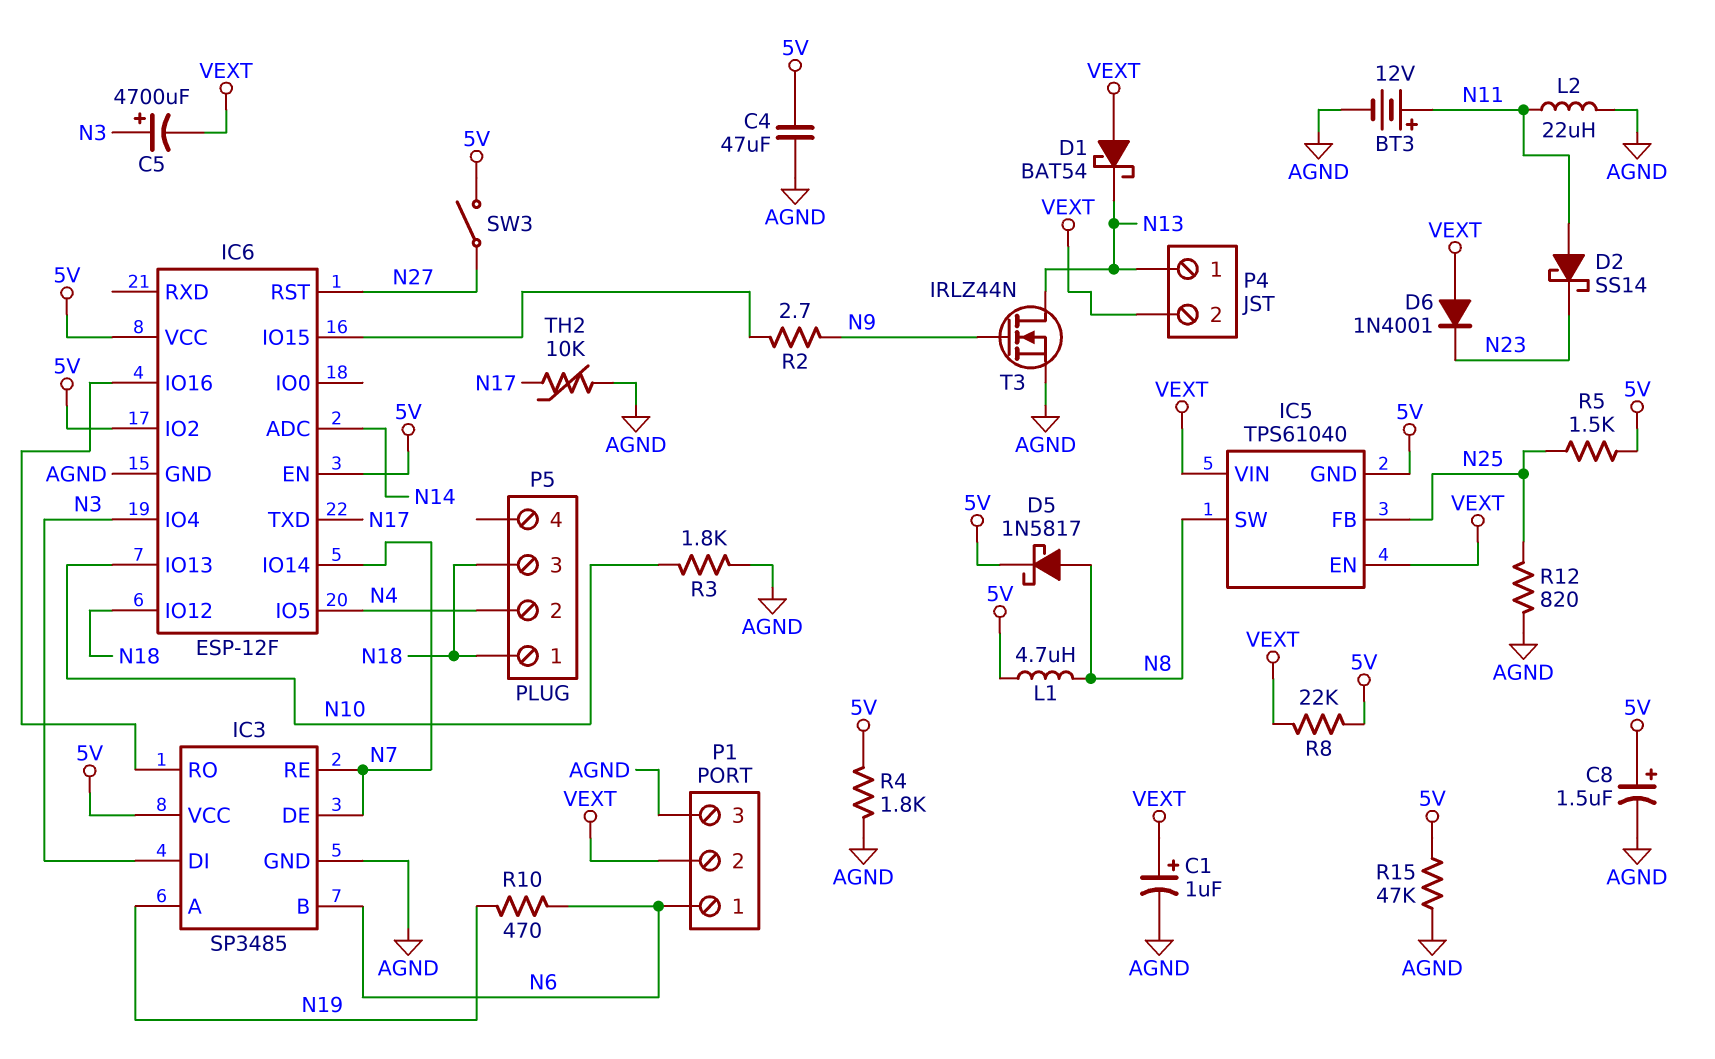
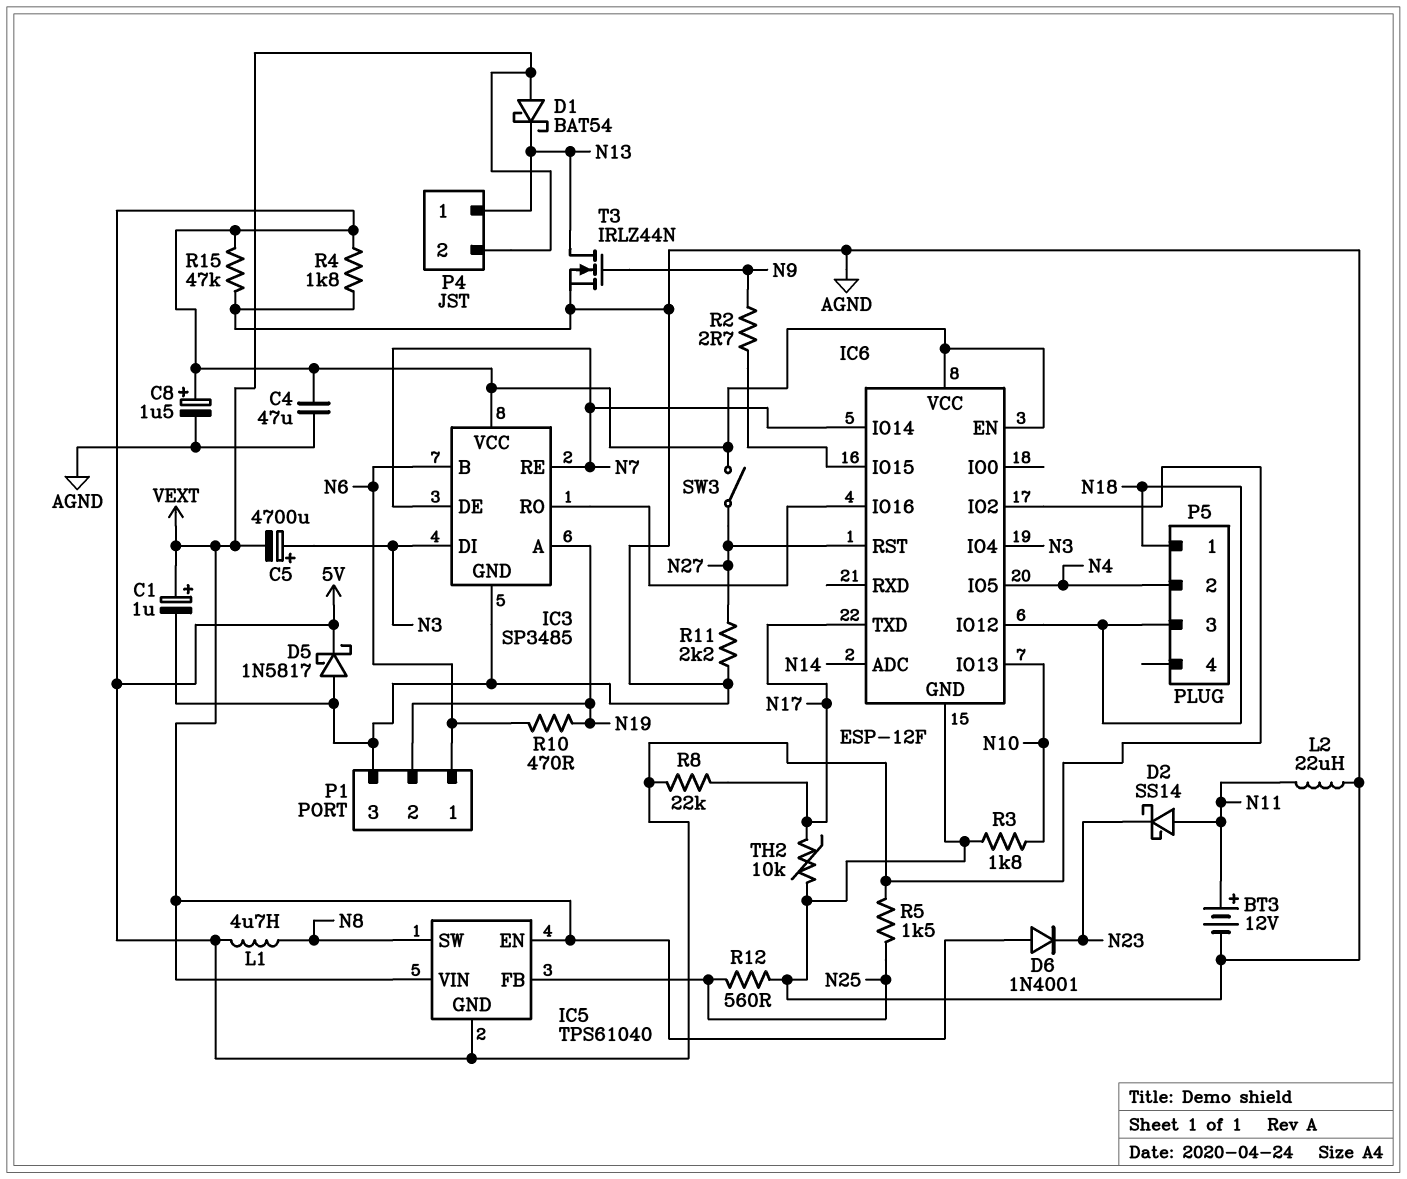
D5: schottky 1N5817 (A N8, K 5V) -> schottky 1N5817 (A AGND, K 5V)
P1 pin 2: VEXT -> N19
R8: 22k (5V, VEXT) -> 22k (5V, N17)
R11: none -> 2.2k (AGND, N27)
R12: 820 (AGND, N25) -> 560 (AGND, N25)

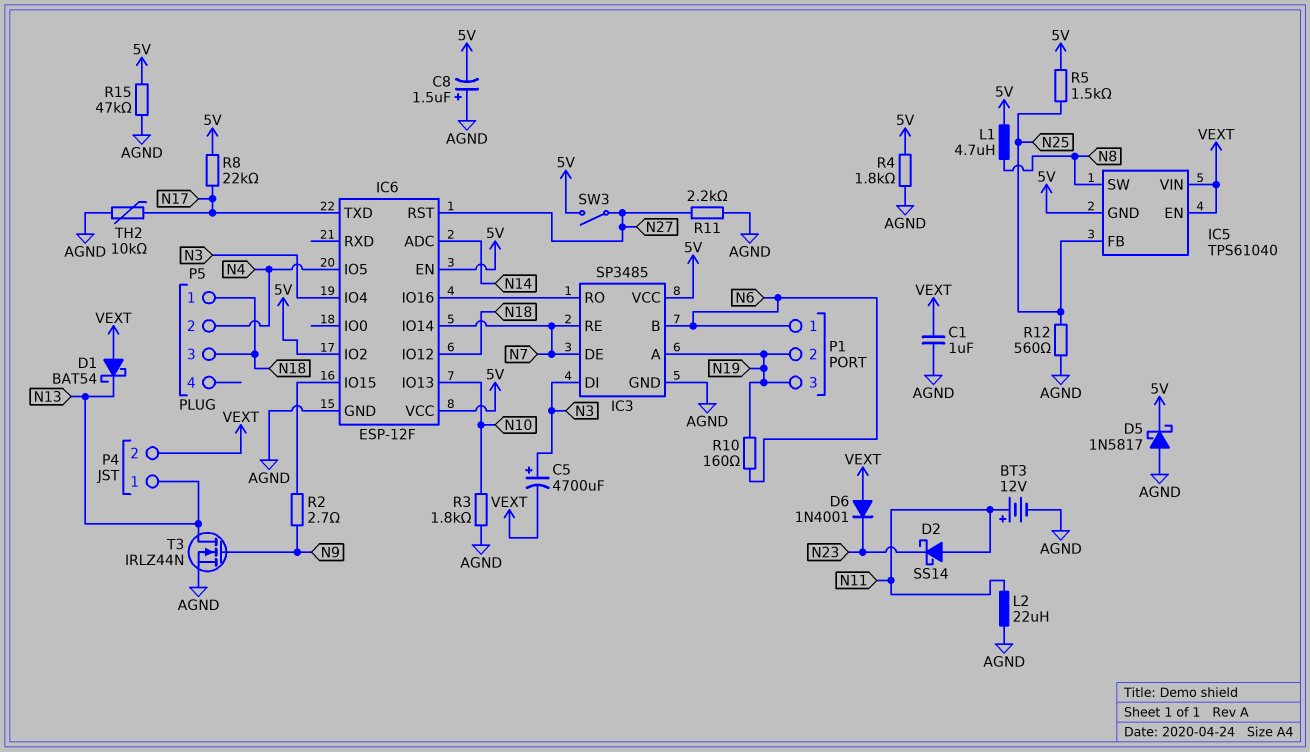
C1: 1uF (plus VEXT, minus AGND) -> 1uF (AGND, VEXT)
C4: 47uF (5V, AGND) -> none
C8: 1.5uF (plus 5V, minus AGND) -> 1.5uF (plus AGND, minus 5V)
P1 pin 3: AGND -> N19
R10: 470 (N6, N19) -> 160 (N6, N19)

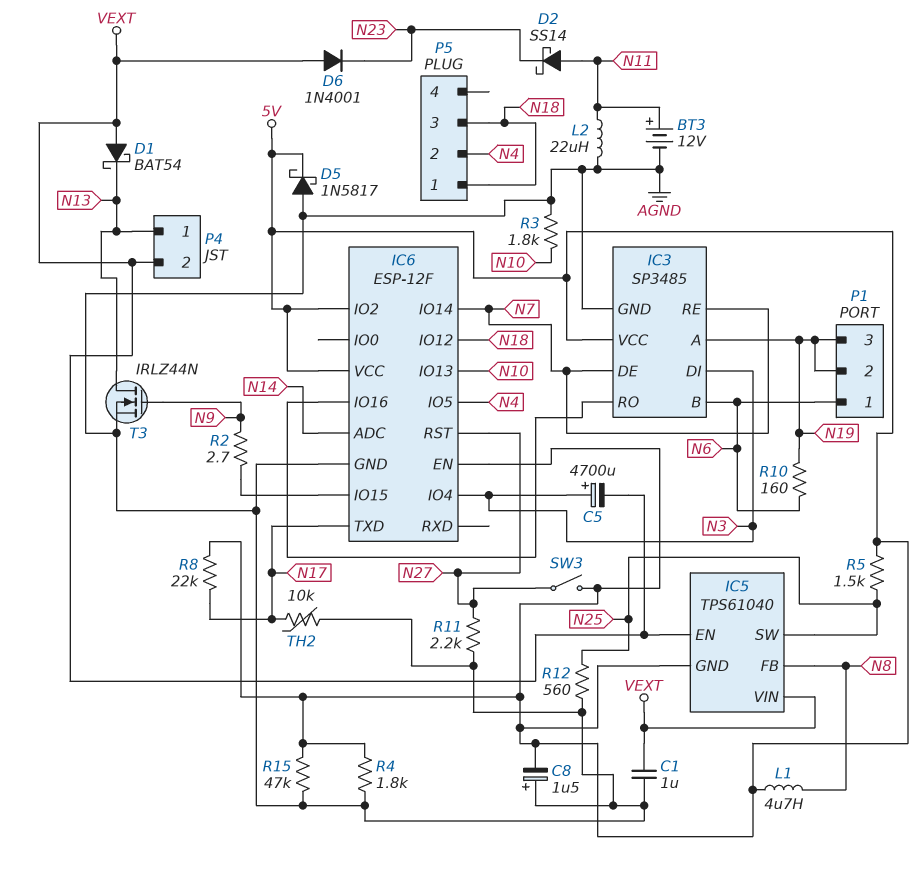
IC5 pin FB: N25 -> N8
IC5 pin SW: N8 -> N25

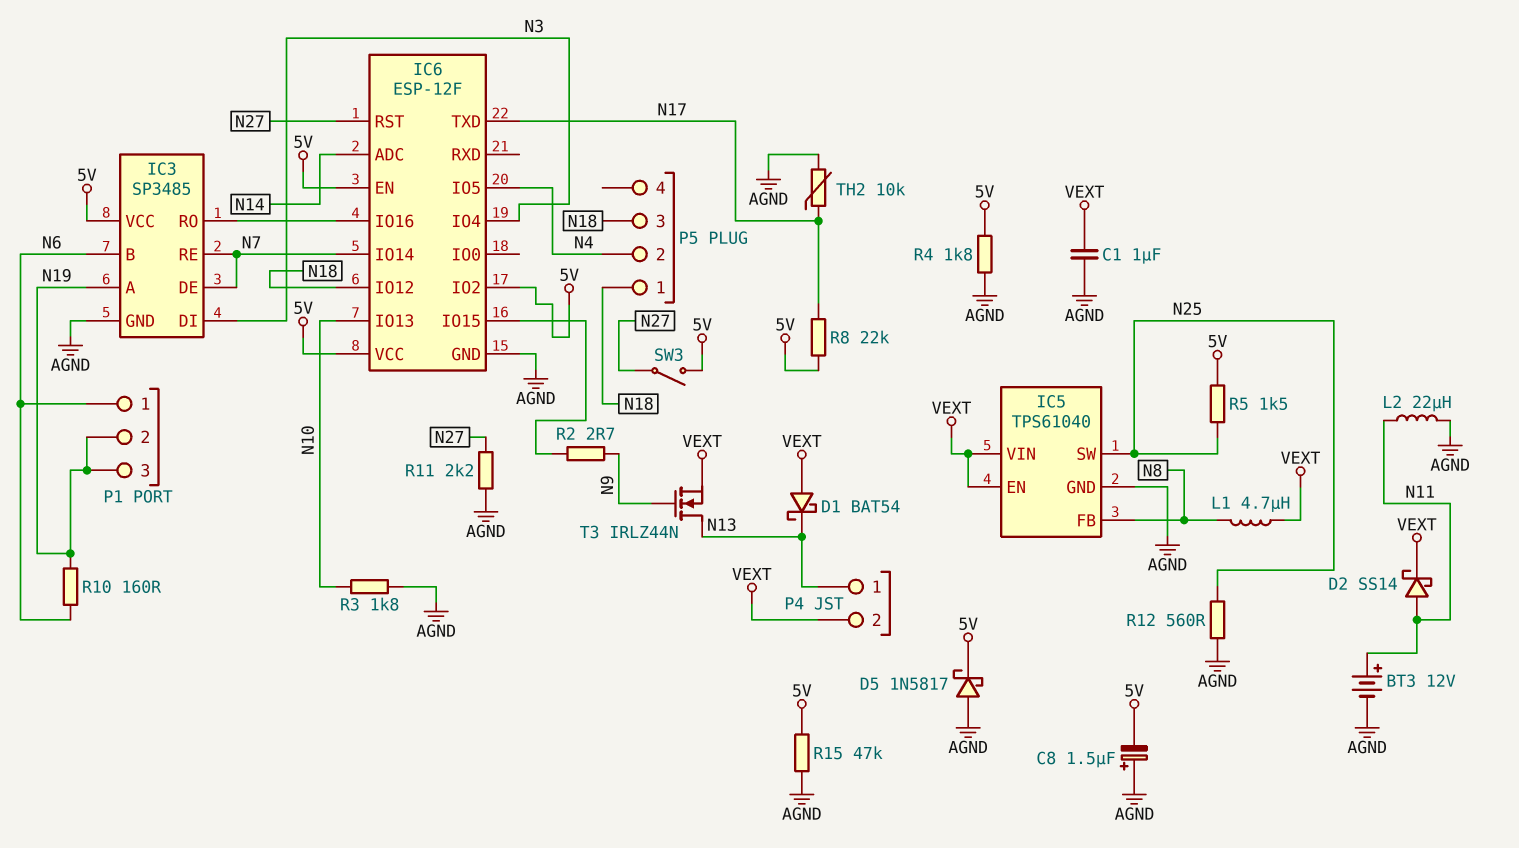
C5: 4700uF (plus N3, minus VEXT) -> none
D2: schottky SS14 (A N11, K N23) -> schottky SS14 (A N11, K VEXT)
D6: diode 1N4001 (A VEXT, K N23) -> none
IC5 pin GND: 5V -> AGND
L1: 4.7uH (5V, N8) -> 4.7uH (N8, VEXT)
T3: NMOS IRLZ44N (G N9, D N13, S AGND) -> NMOS IRLZ44N (G N9, D N13, S VEXT)

